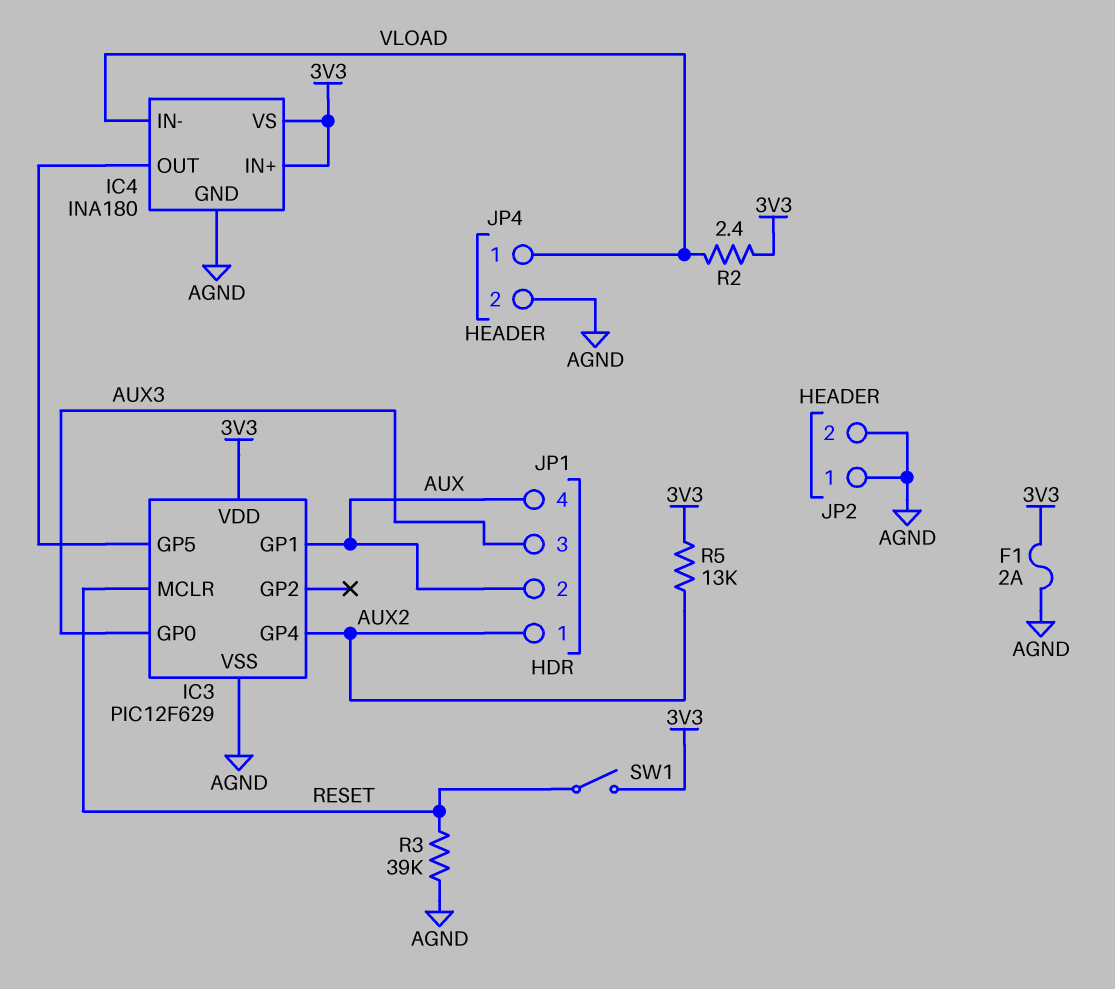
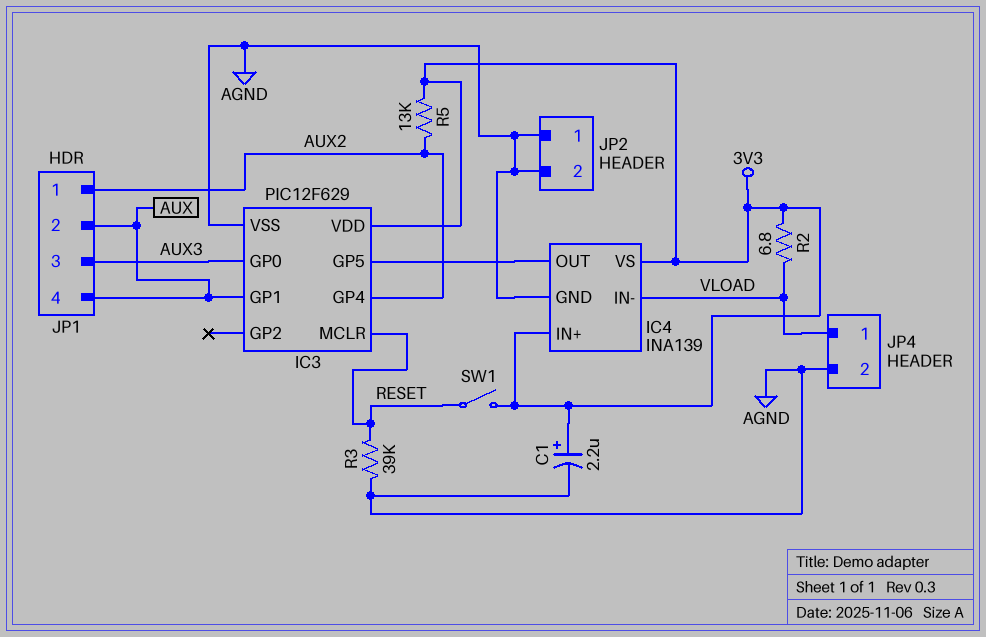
C1: none -> 2.2uF (plus 3V3, minus AGND)
F1: 2A (3V3, AGND) -> none
IC4: INA180 -> INA139
R2: 2.4 (3V3, VLOAD) -> 6.8 (3V3, VLOAD)

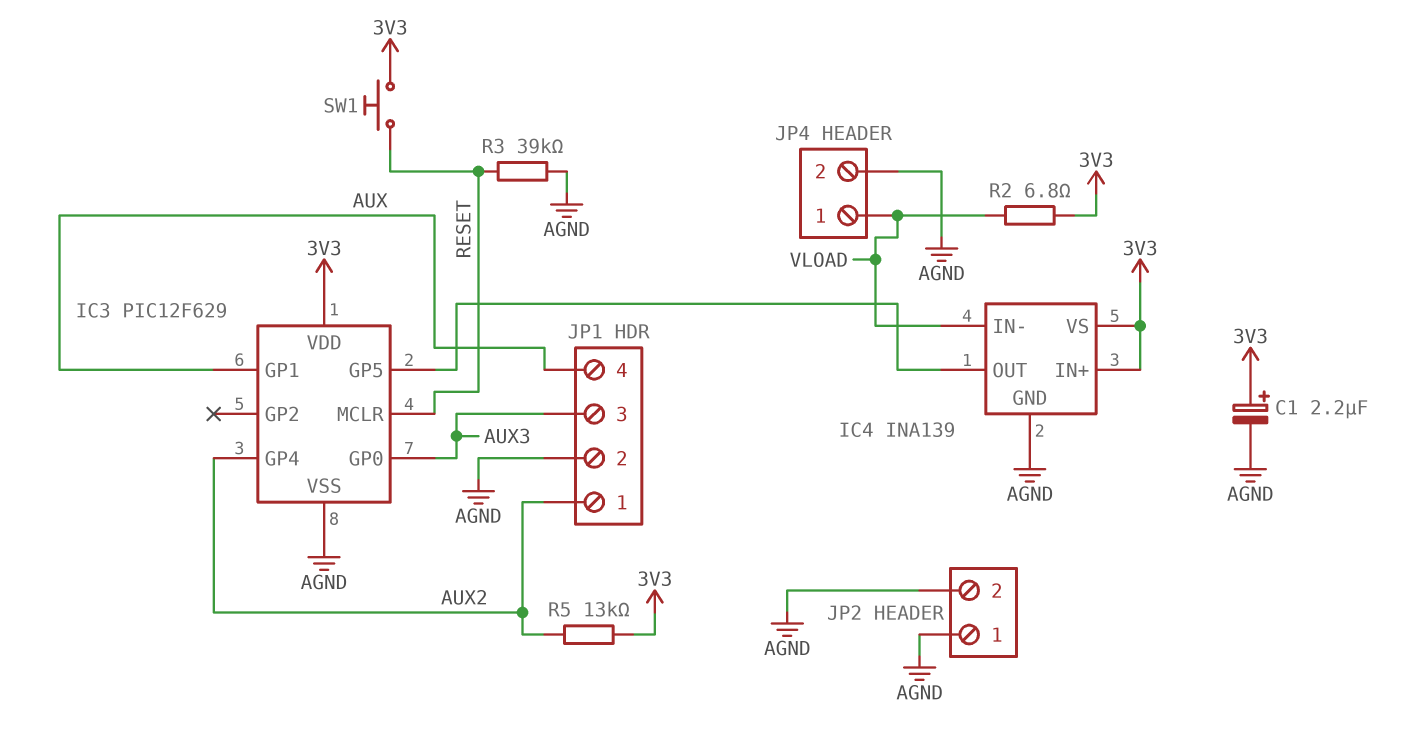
JP1 pin 2: AUX -> AGND
SW1: switch (3V3, RESET) -> button (3V3, RESET)

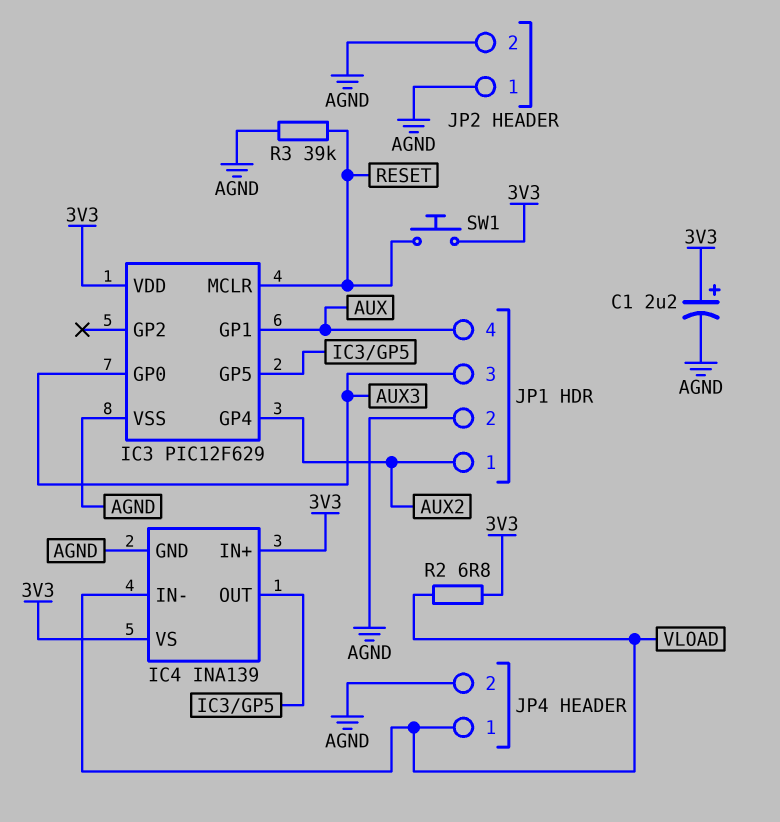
R5: 13k (3V3, AUX2) -> none

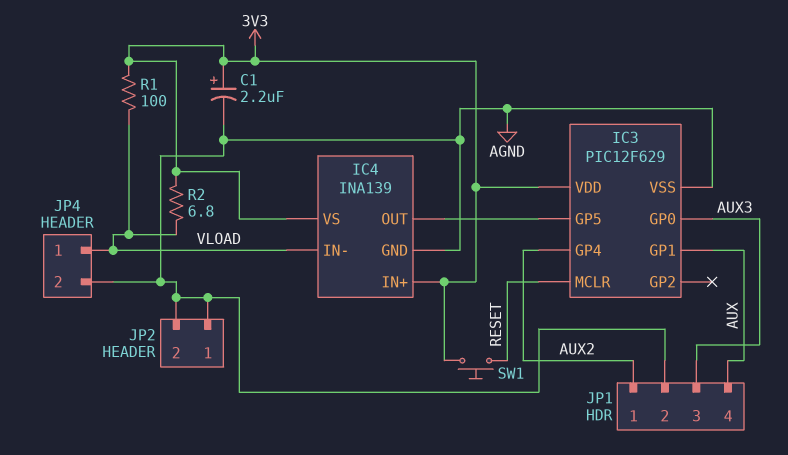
R1: none -> 100 (3V3, VLOAD)
R3: 39k (AGND, RESET) -> none

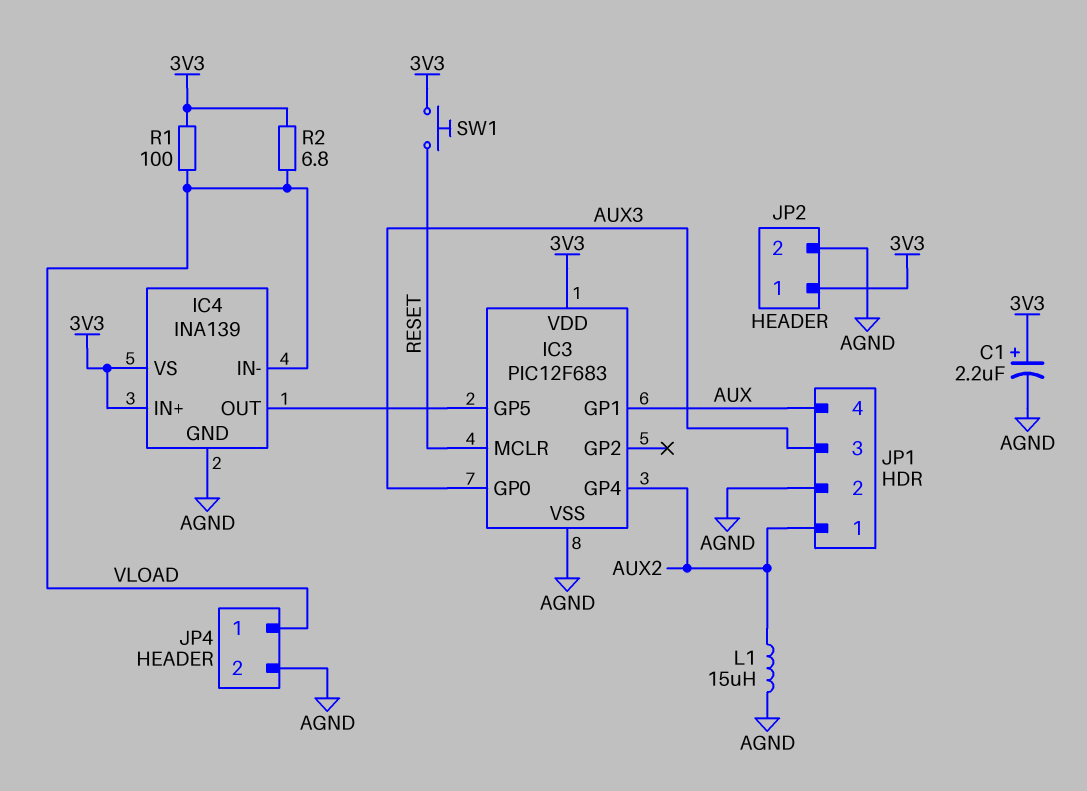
IC3: PIC12F629 -> PIC12F683
JP2 pin 1: AGND -> 3V3
L1: none -> 15uH (AGND, AUX2)

